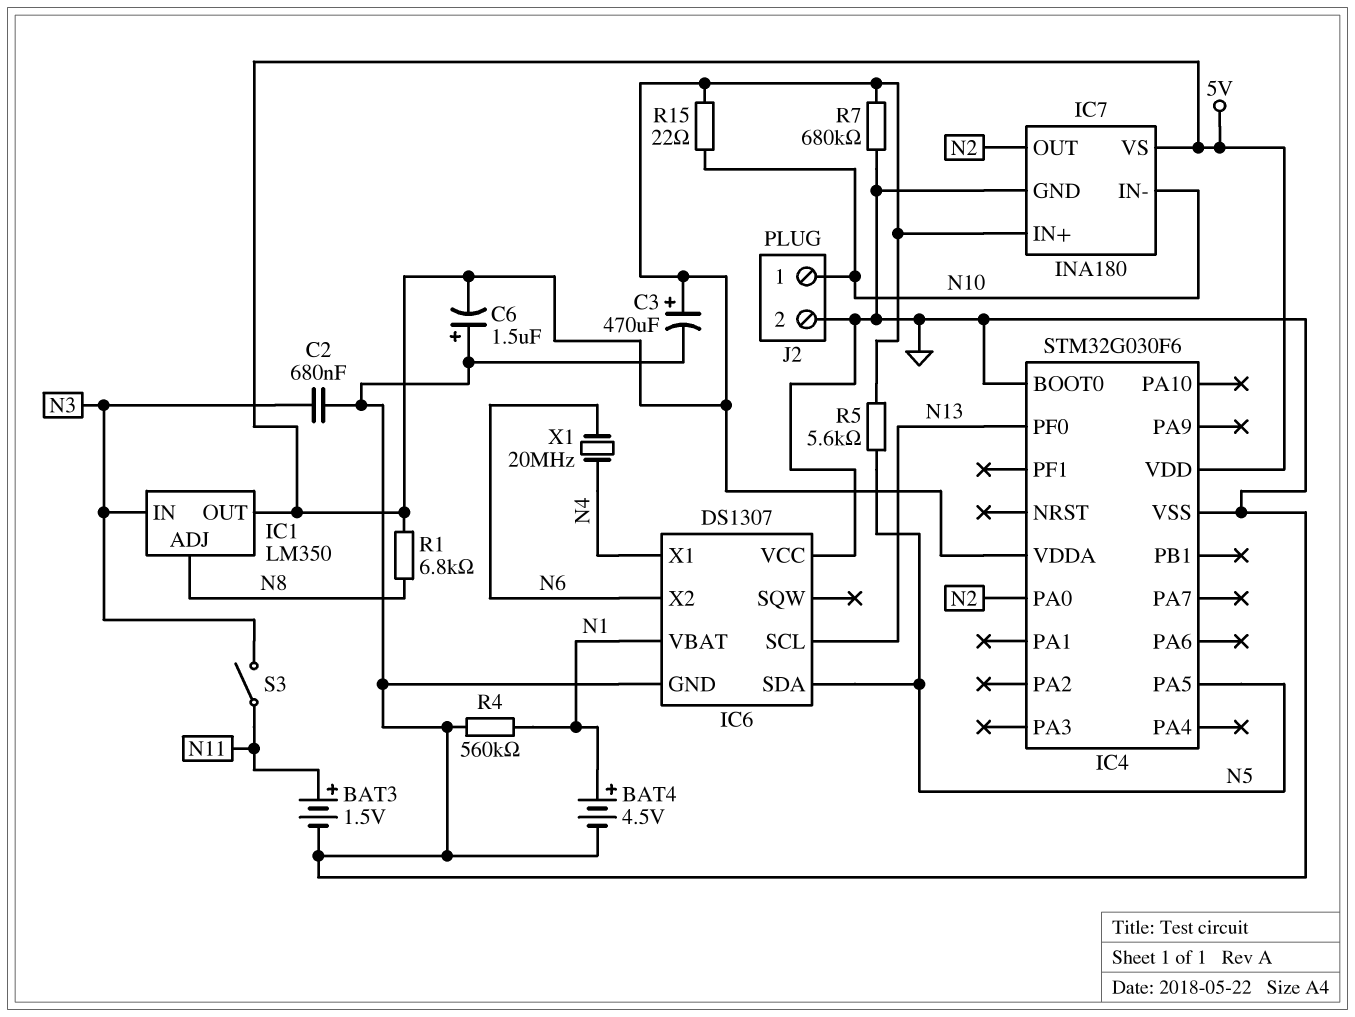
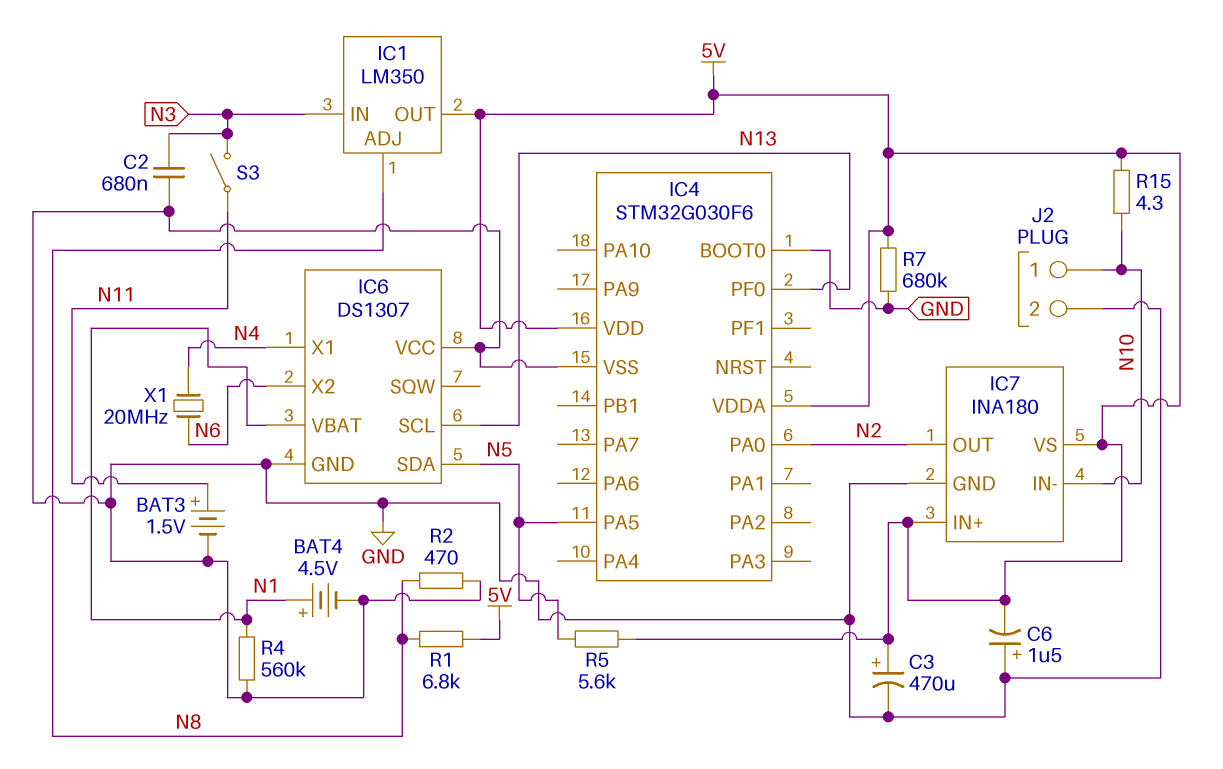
R2: none -> 470 (GND, N8)
R15: 22 (5V, N10) -> 4.3 (5V, N10)

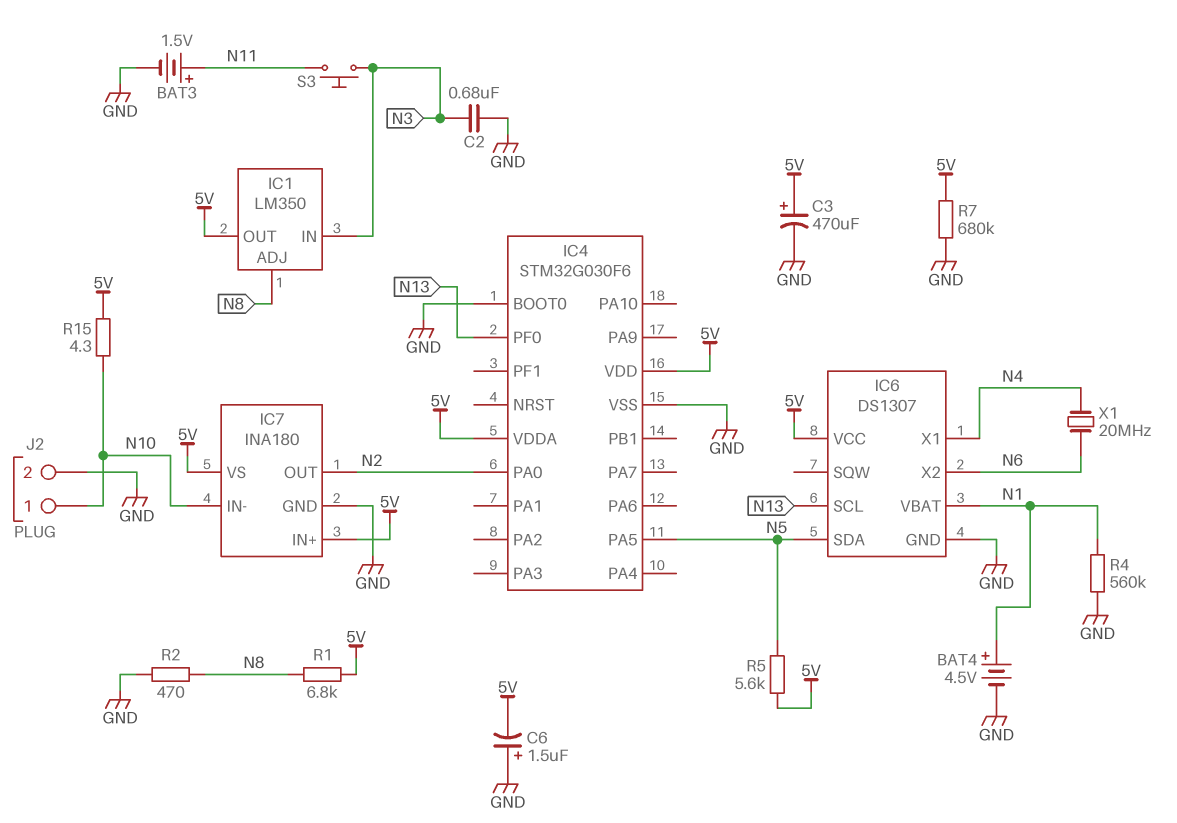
IC6 pin VCC: GND -> 5V
S3: switch (N3, N11) -> button (N3, N11)

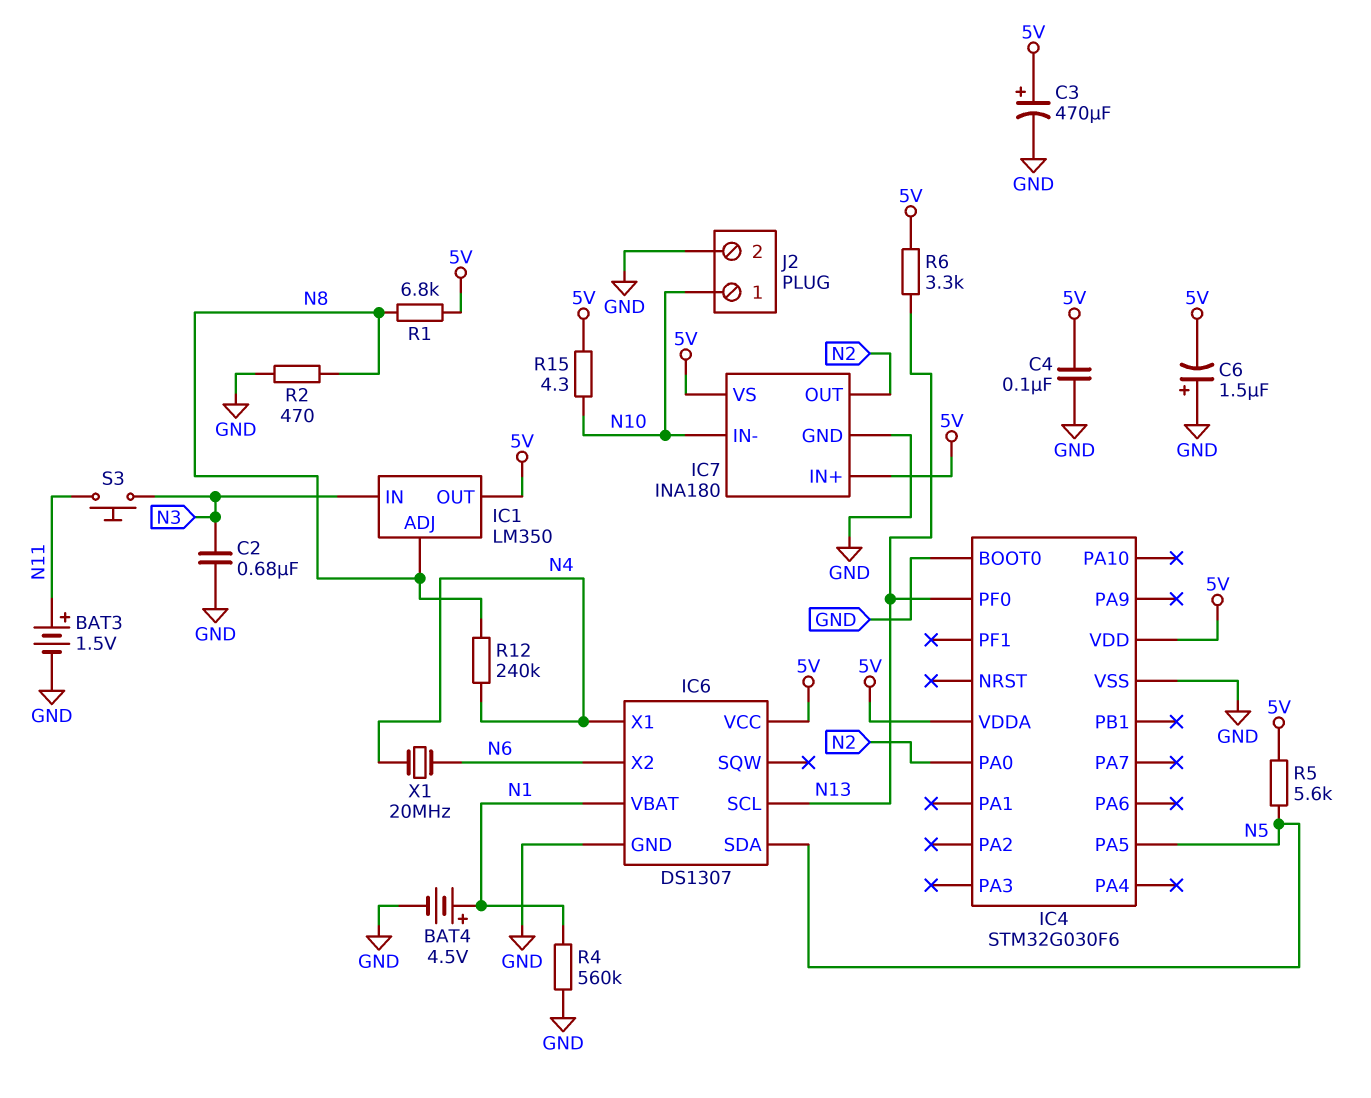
C4: none -> 100nF (5V, GND)
R6: none -> 3.3k (5V, N13)
R7: 680k (5V, GND) -> none
R12: none -> 240k (N4, N8)

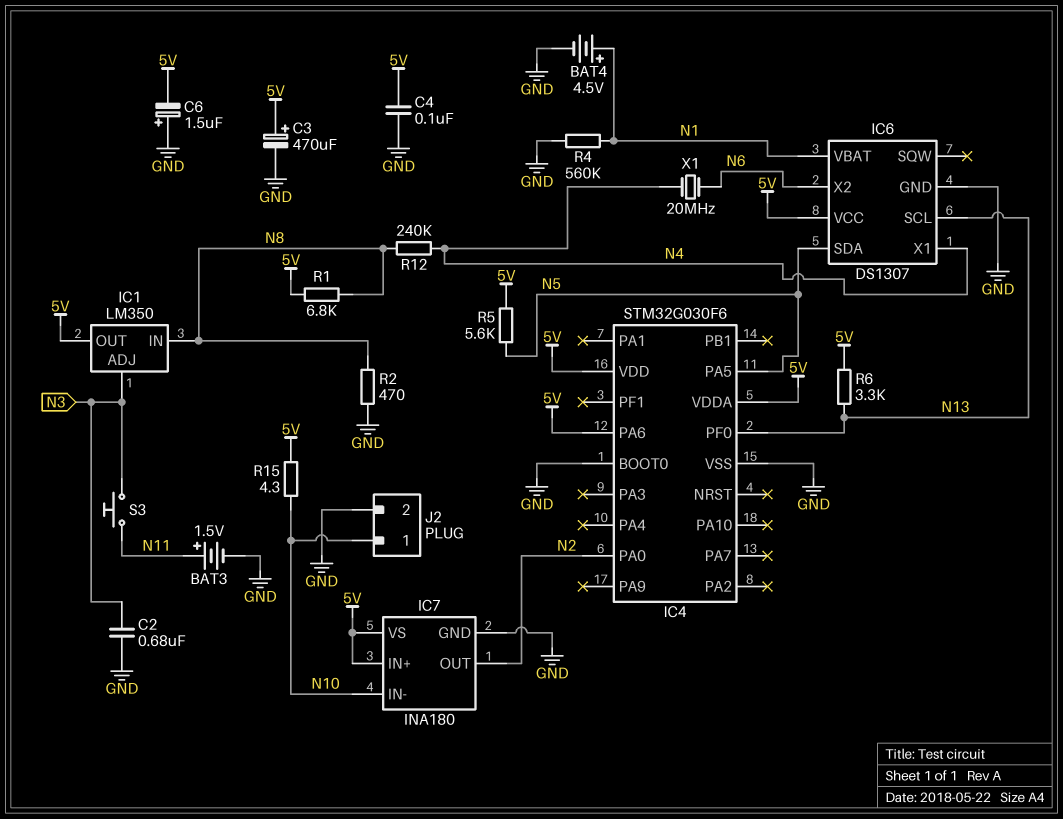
IC1 pin ADJ: N8 -> N3
IC1 pin IN: N3 -> N8
IC4 pin PA6: none -> 5V

